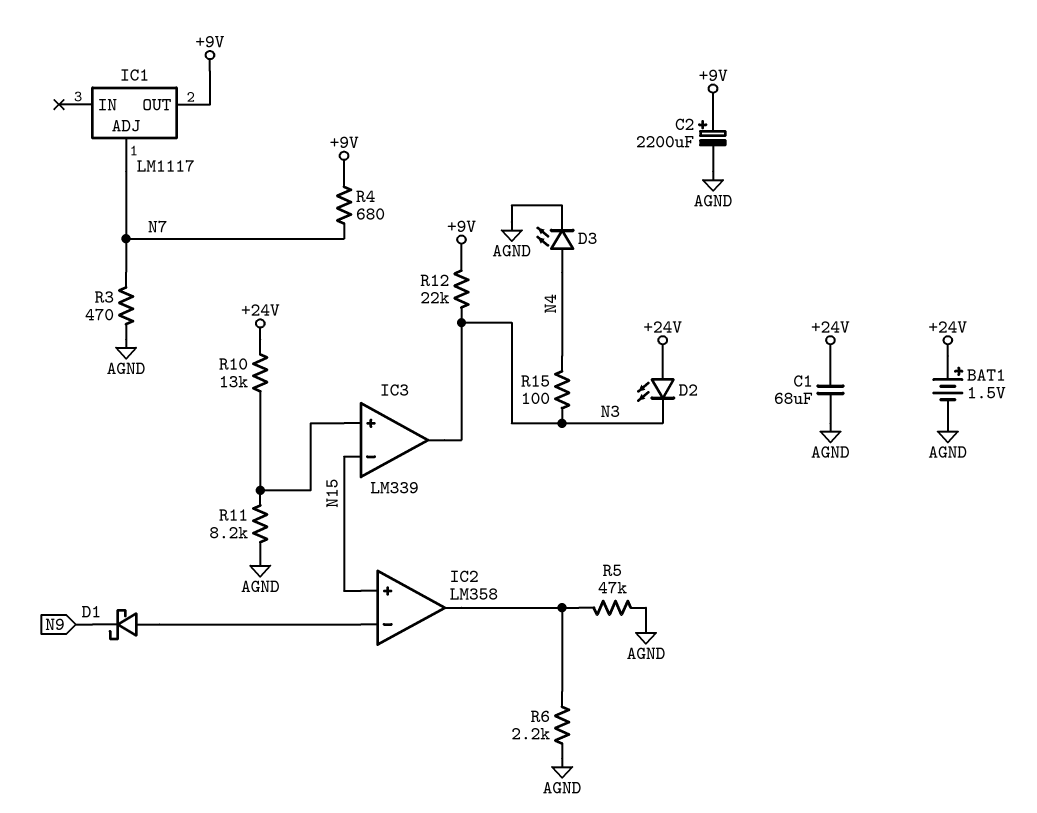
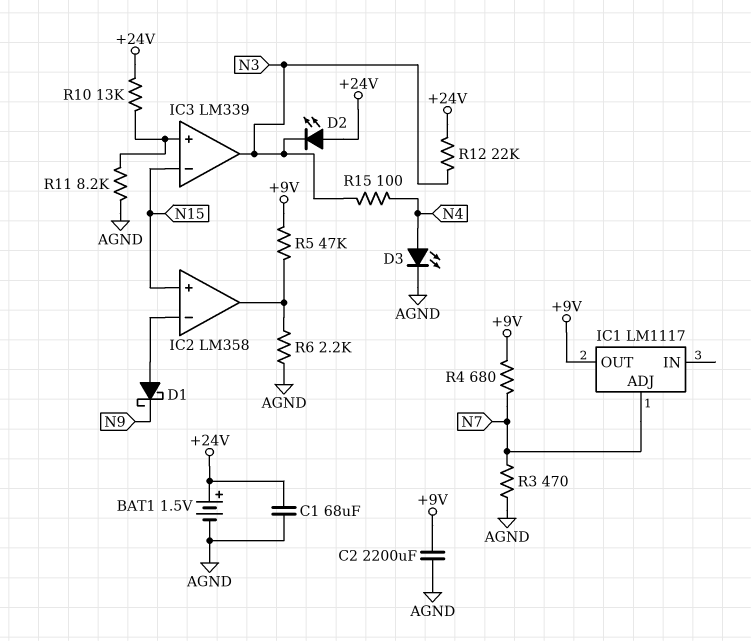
C2: 2200uF (plus +9V, minus AGND) -> 2200uF (+9V, AGND)
R5: 47k (AGND, IC2/out) -> 47k (+9V, IC2/out)
R12: 22k (+9V, N3) -> 22k (+24V, N3)

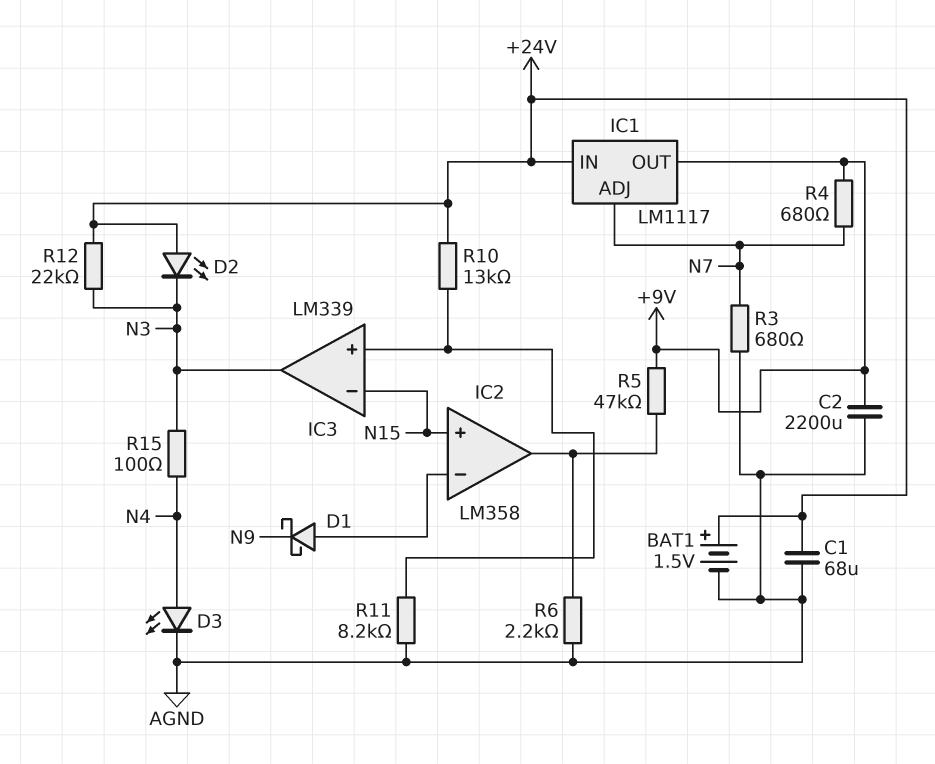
IC1 pin IN: none -> +24V
R3: 470 (AGND, N7) -> 680 (AGND, N7)

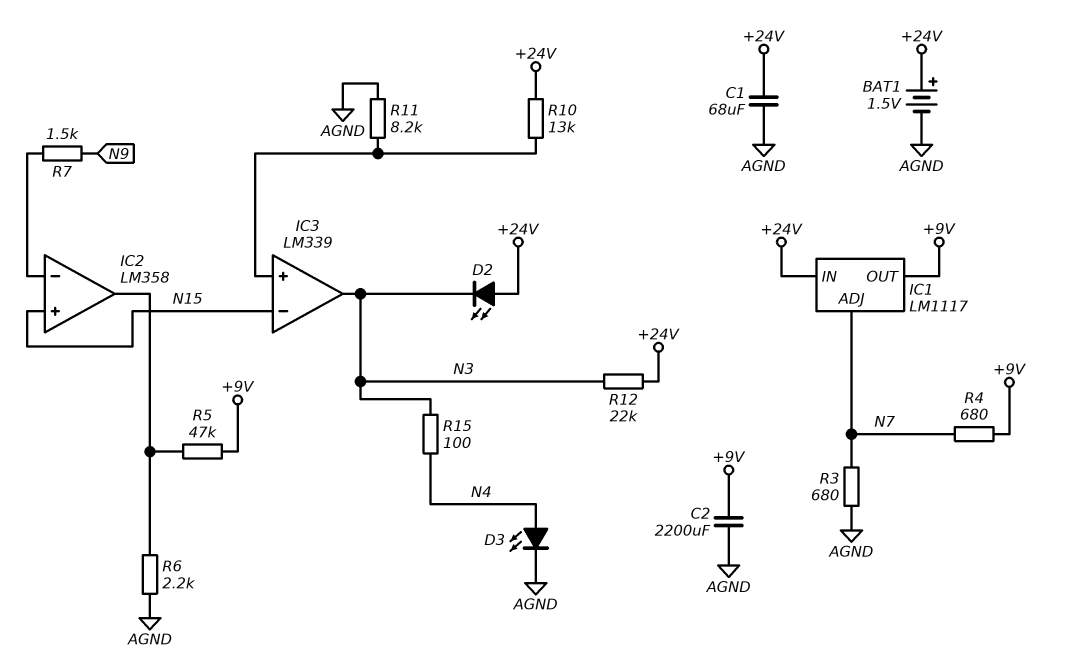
D1: schottky (A IC2/in-, K N9) -> none
R7: none -> 1.5k (IC2/in-, N9)

